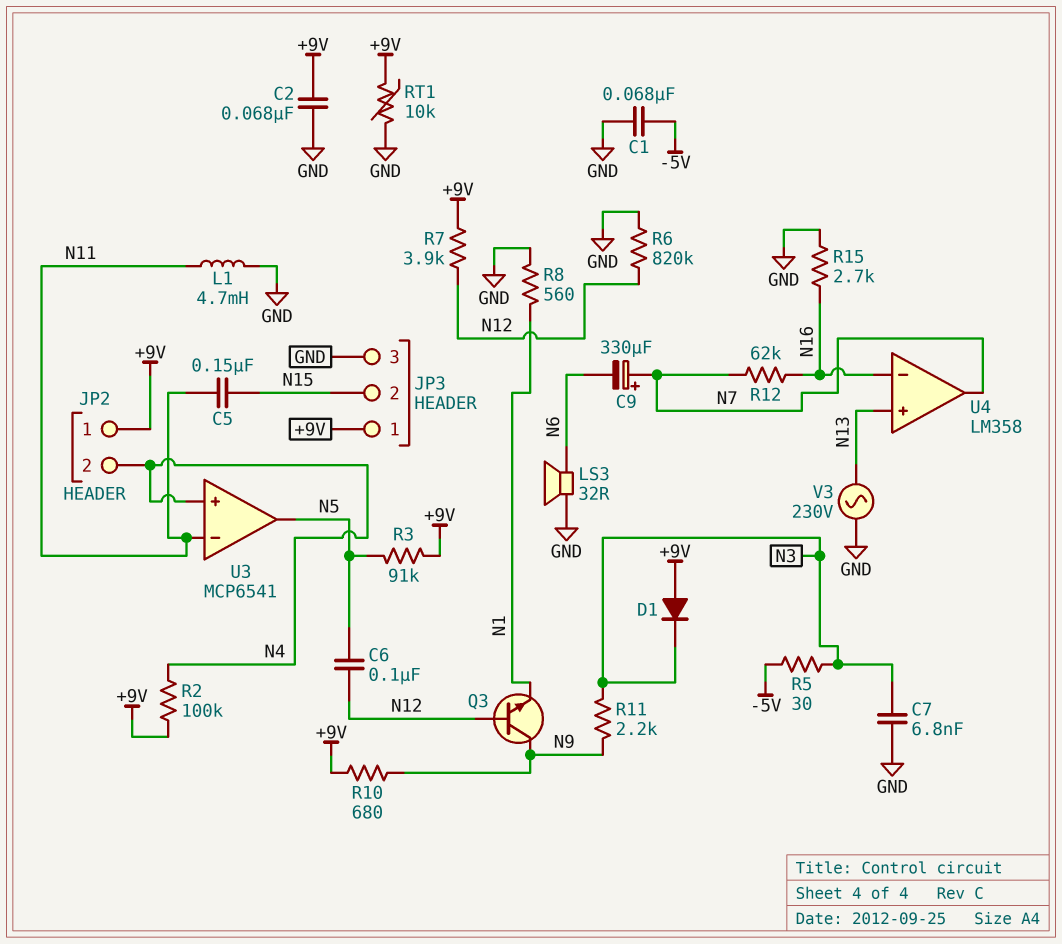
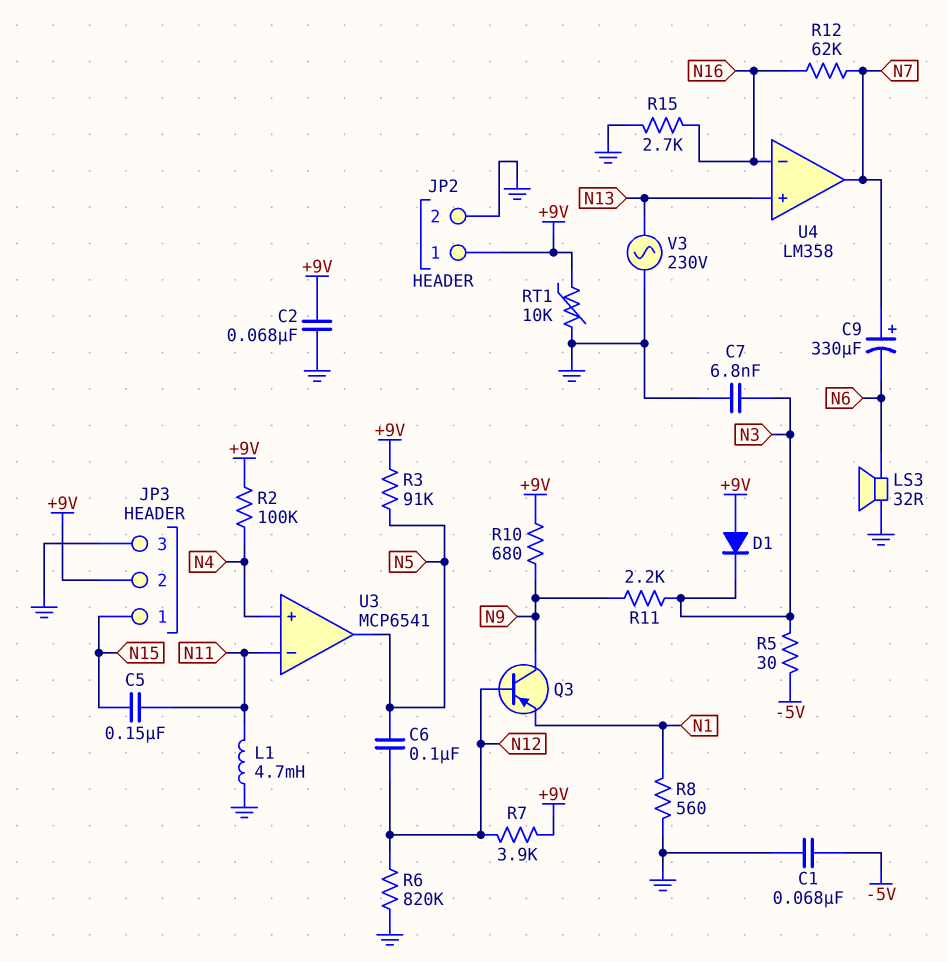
JP2 pin 2: N4 -> GND
JP3 pin 1: +9V -> N15
JP3 pin 2: N15 -> +9V
Q3: NPN (B N12, C N9, E N1) -> PNP (B N12, C N9, E N1)

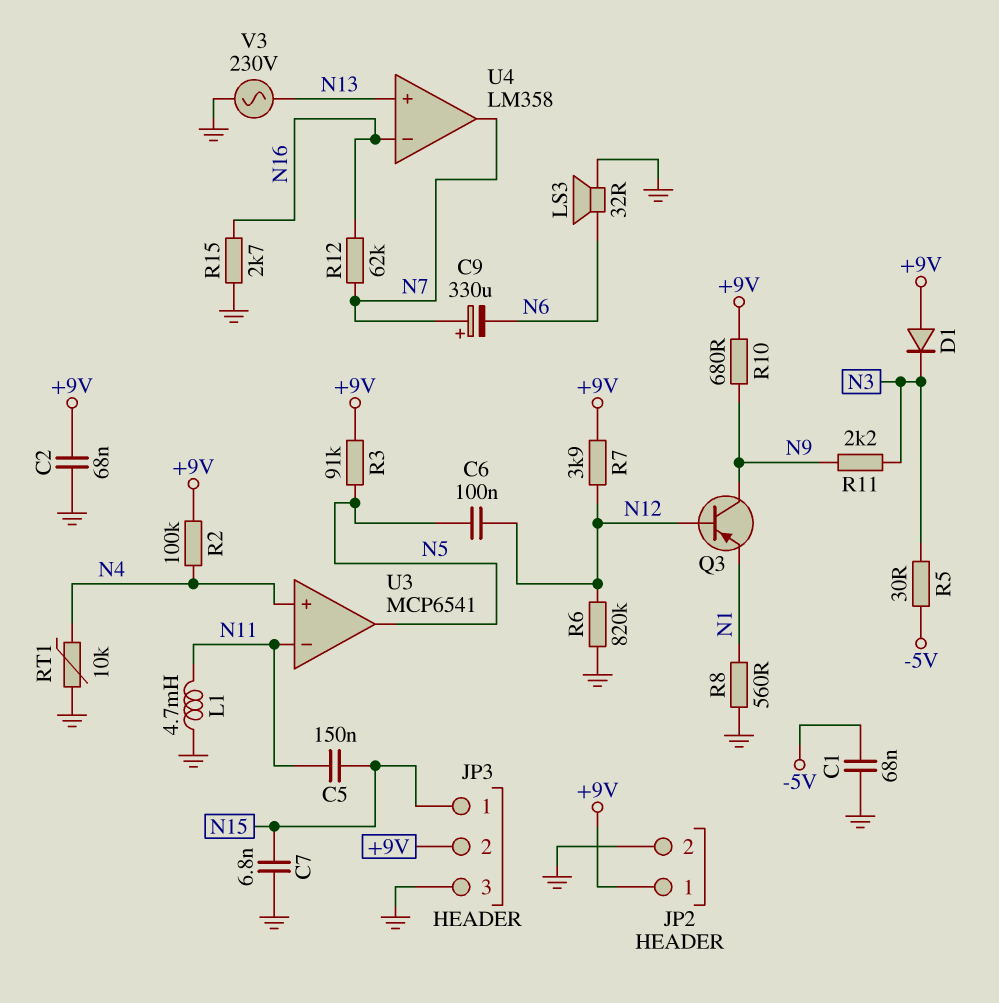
C7: 6.8nF (GND, N3) -> 6.8nF (GND, N15)
RT1: 10k (+9V, GND) -> 10k (GND, N4)

